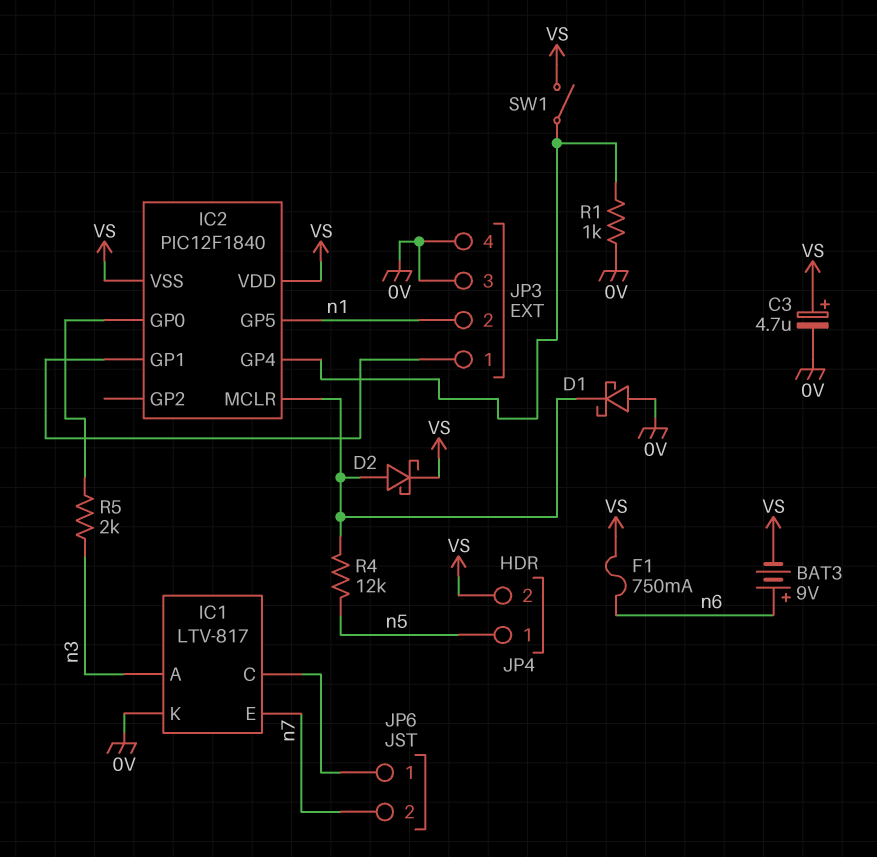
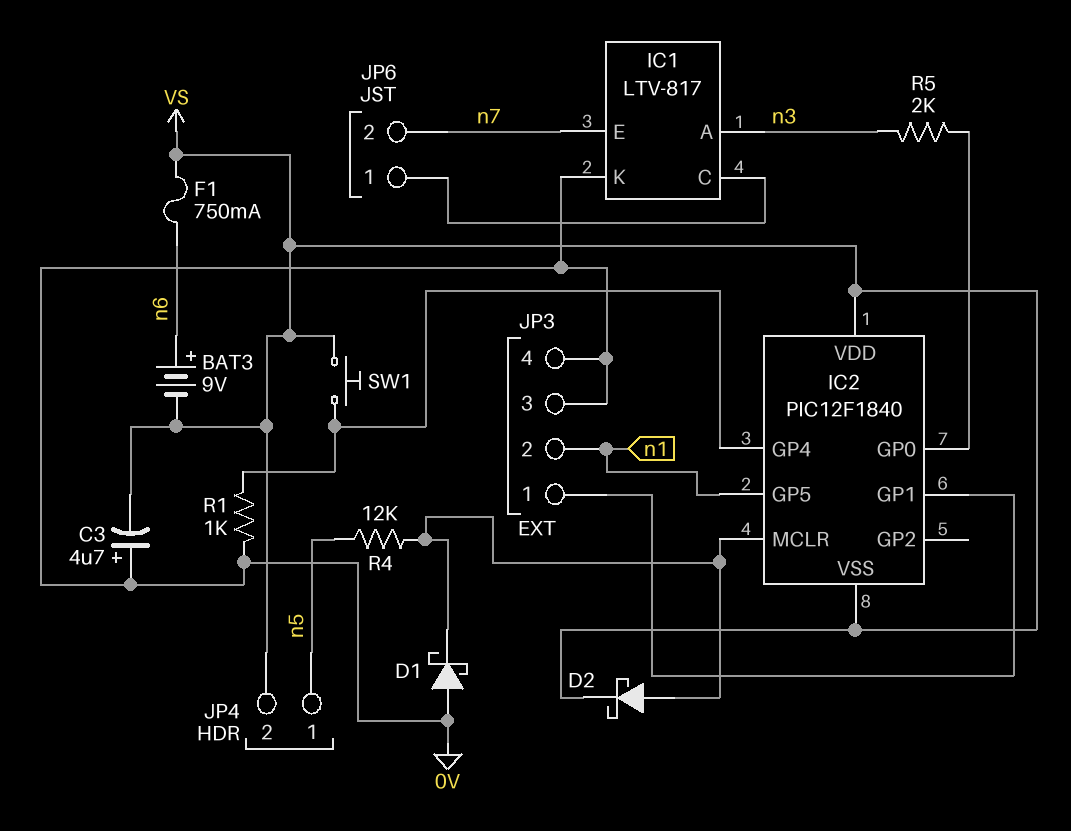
C3: 4.7uF (plus VS, minus 0V) -> 4.7uF (plus 0V, minus VS)
SW1: switch (IC2/GP4, VS) -> button (IC2/GP4, VS)

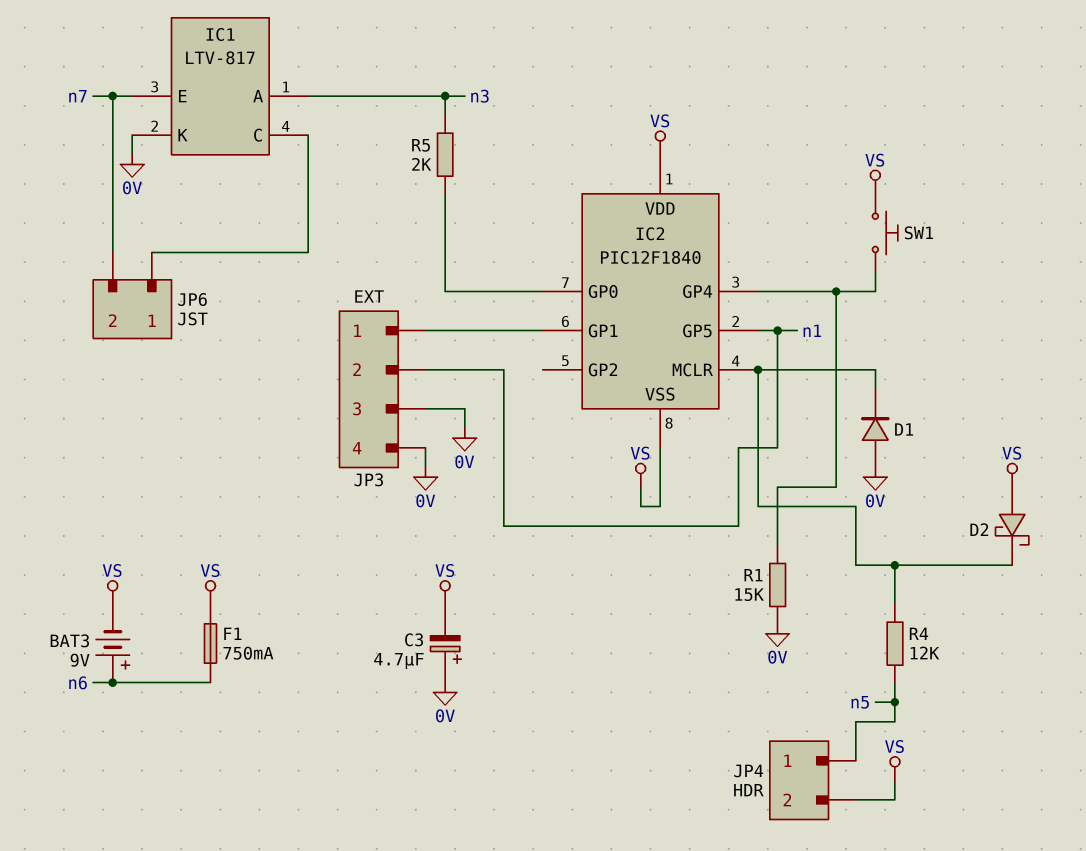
D1: schottky (A 0V, K IC2/MCLR) -> diode (A 0V, K IC2/MCLR)
D2: schottky (A IC2/MCLR, K VS) -> schottky (A VS, K IC2/MCLR)
R1: 1k (0V, IC2/GP4) -> 15k (0V, IC2/GP4)

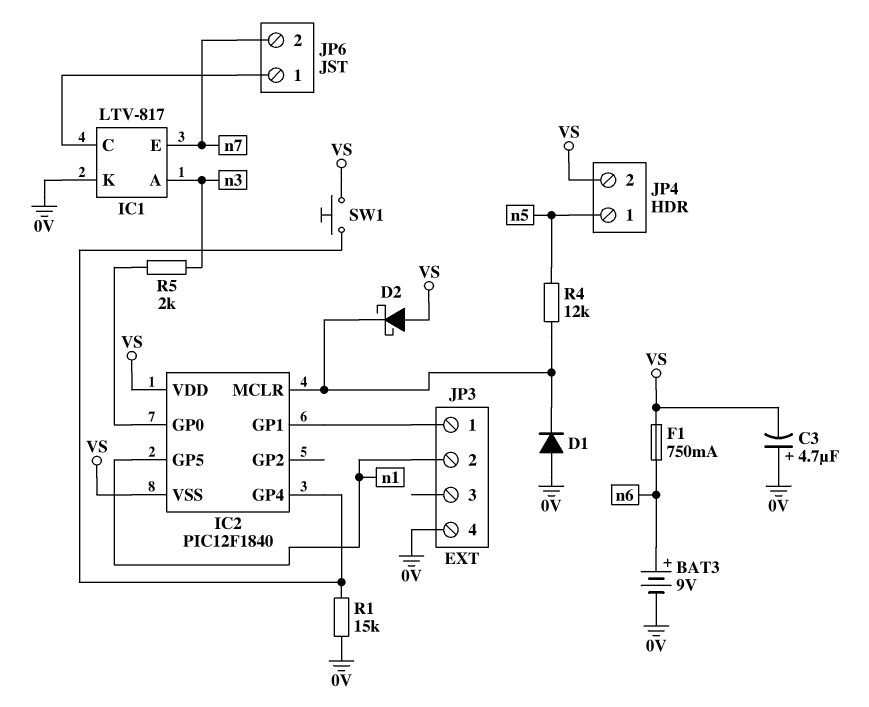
BAT3: 9V (plus n6, minus VS) -> 9V (plus n6, minus 0V)
JP3 pin 3: 0V -> none

